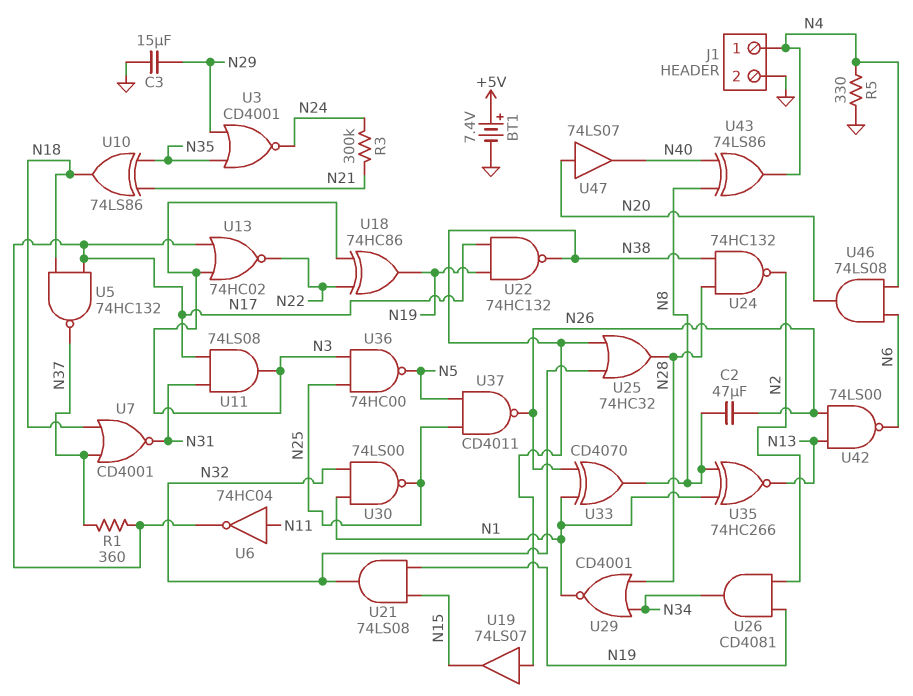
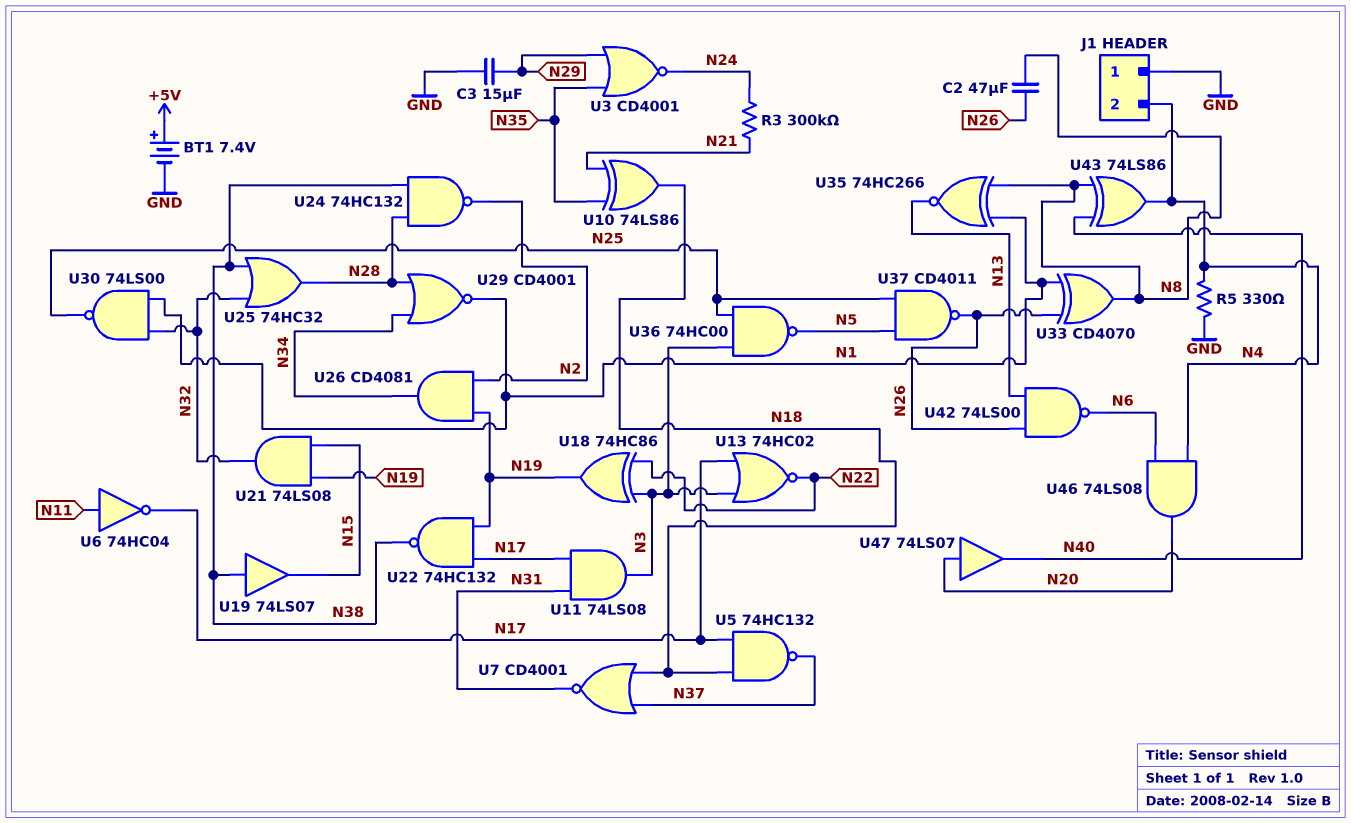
J1 pin 1: N4 -> GND
J1 pin 2: GND -> N4
R1: 360 (N17, N37) -> none

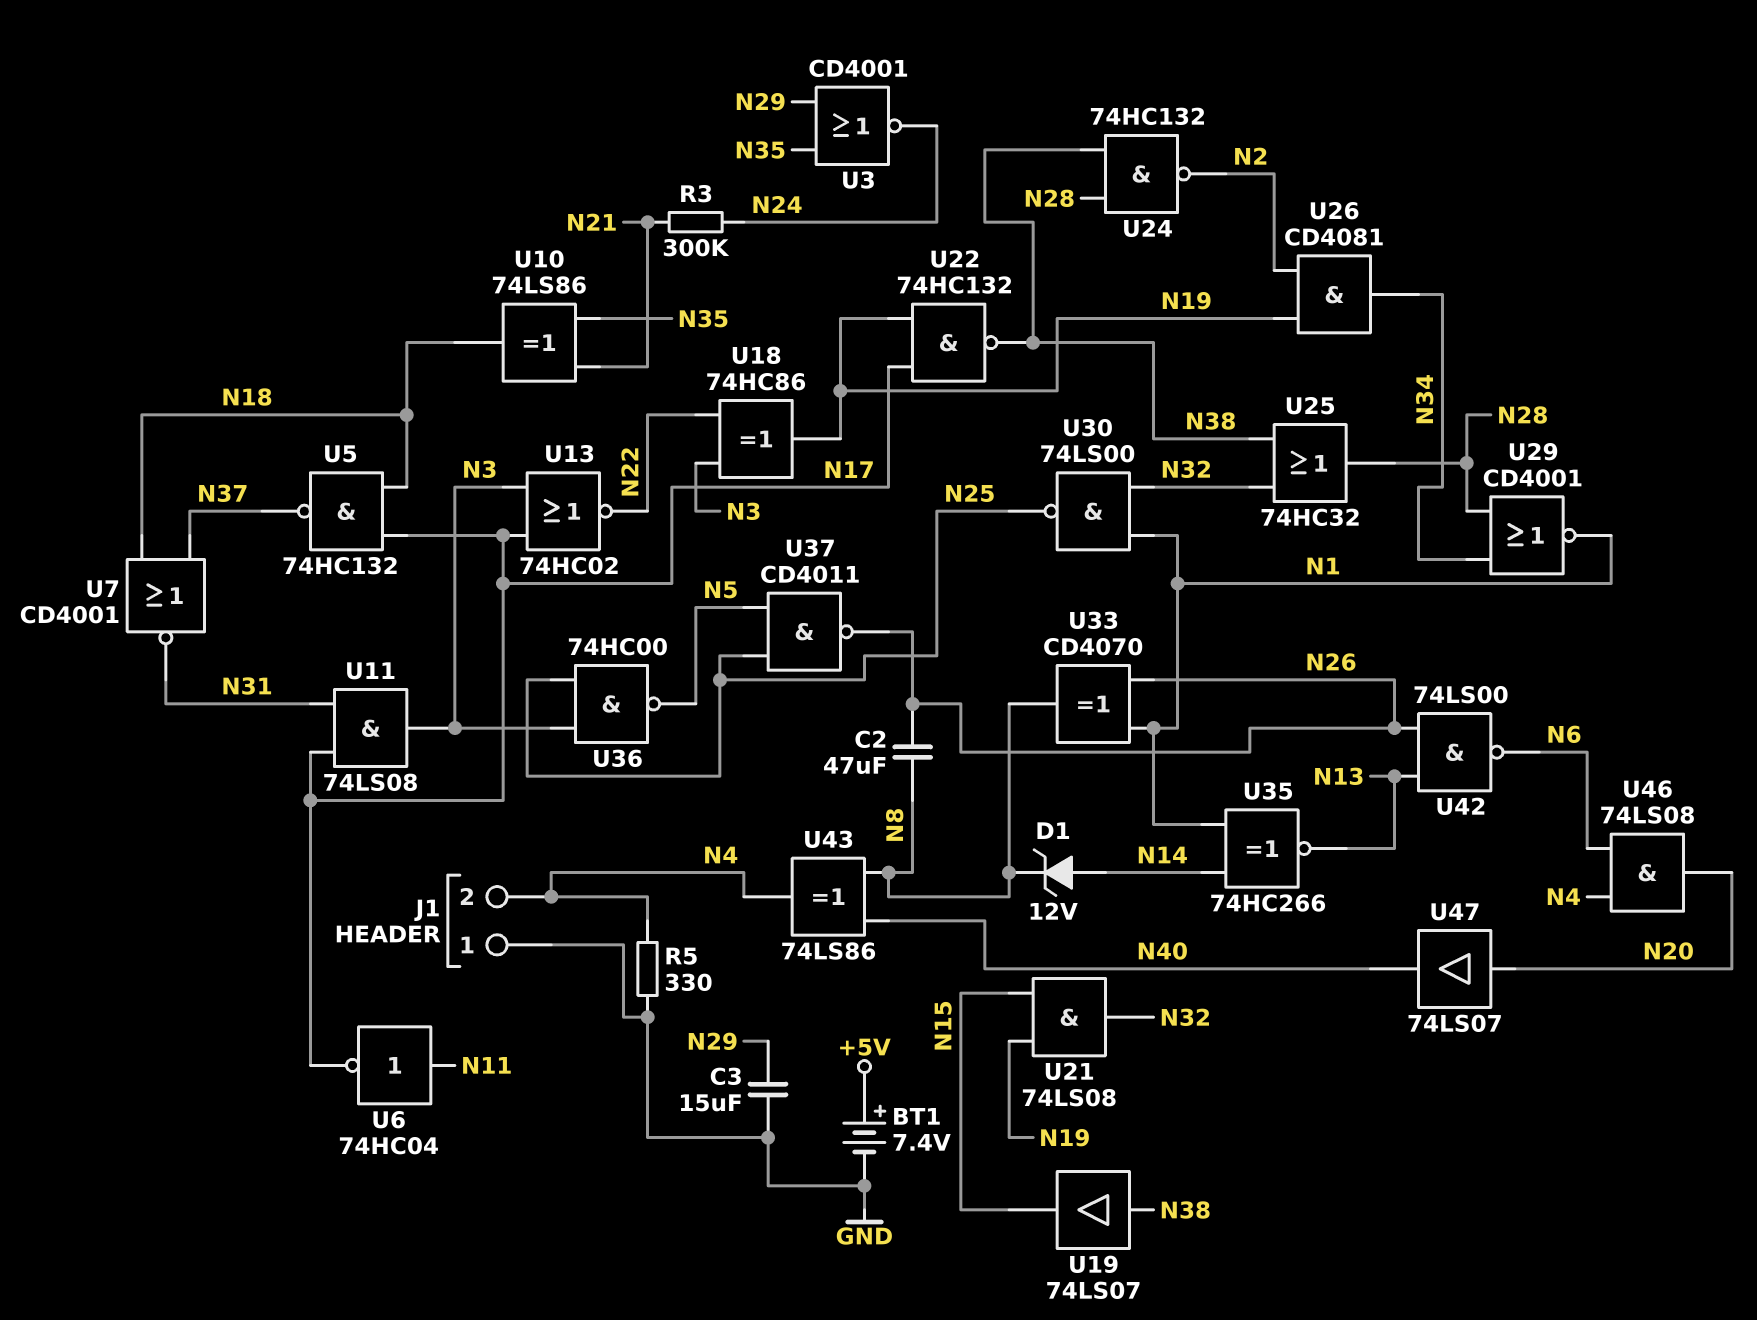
D1: none -> zener 12V (A N14, K N8)
U35: XNOR 74HC266 (in N1, in N8, out N13) -> XNOR 74HC266 (in N1, in N14, out N13)

